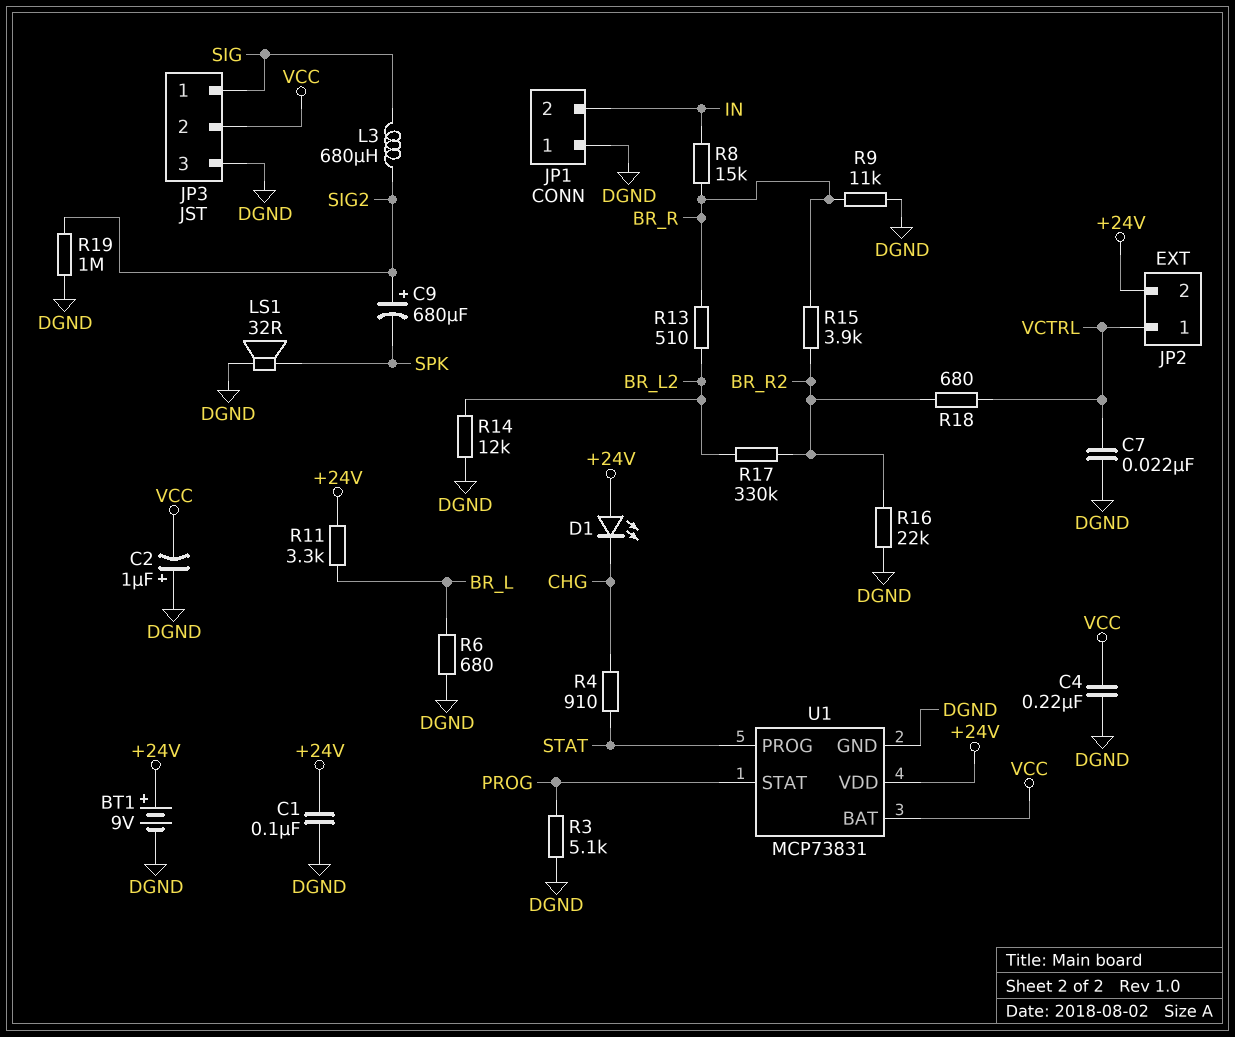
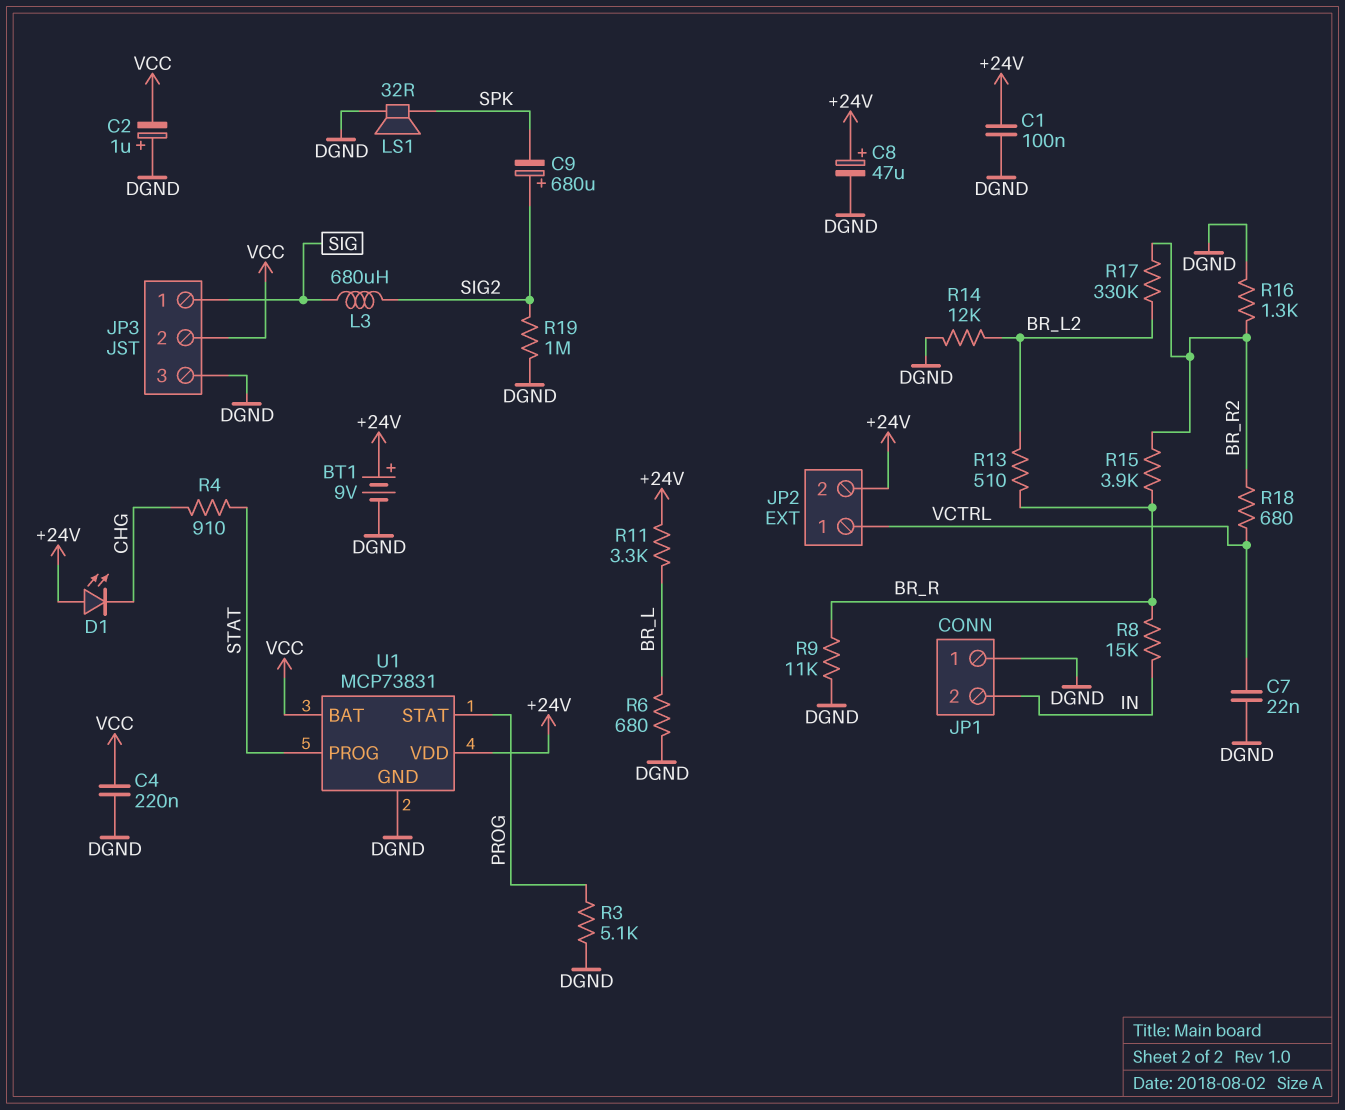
C8: none -> 47uF (plus +24V, minus DGND)
R16: 22k (BR_R2, DGND) -> 1.3k (BR_R2, DGND)

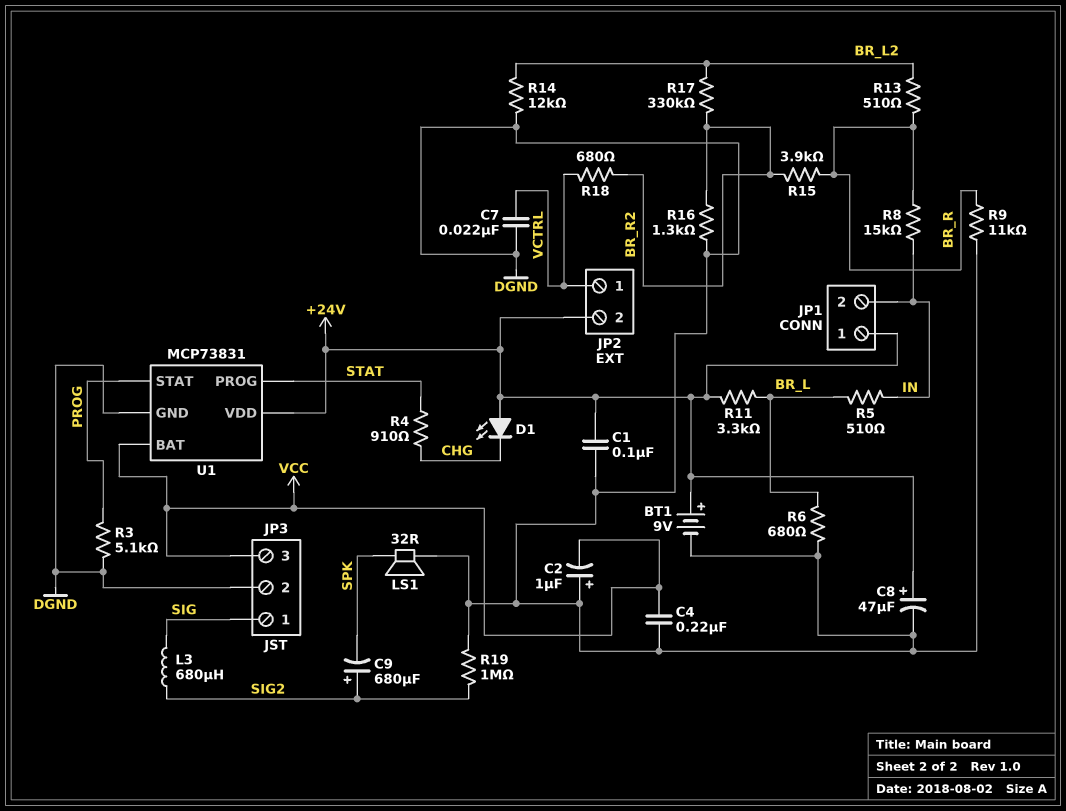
JP1 pin 1: DGND -> +24V
JP3 pin 2: VCC -> DGND
JP3 pin 3: DGND -> VCC
R5: none -> 510 (BR_L, IN)

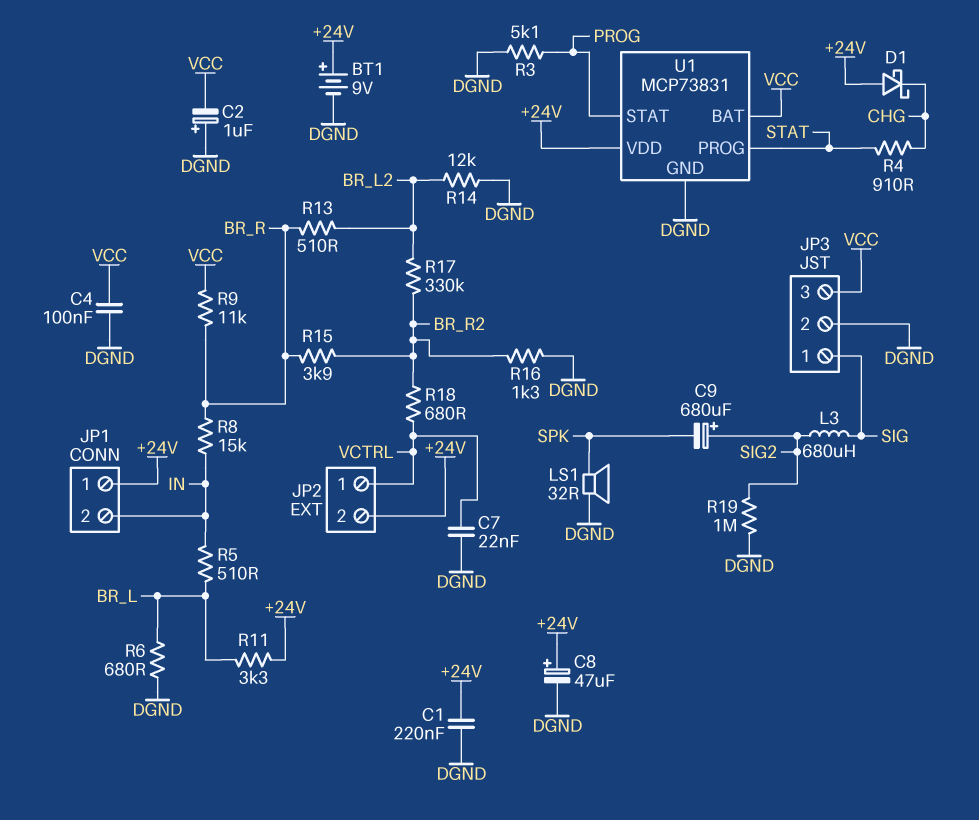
C1: 100nF (+24V, DGND) -> 220nF (+24V, DGND)
C4: 220nF (DGND, VCC) -> 100nF (DGND, VCC)
D1: LED (A +24V, K CHG) -> schottky (A +24V, K CHG)
R9: 11k (BR_R, DGND) -> 11k (BR_R, VCC)

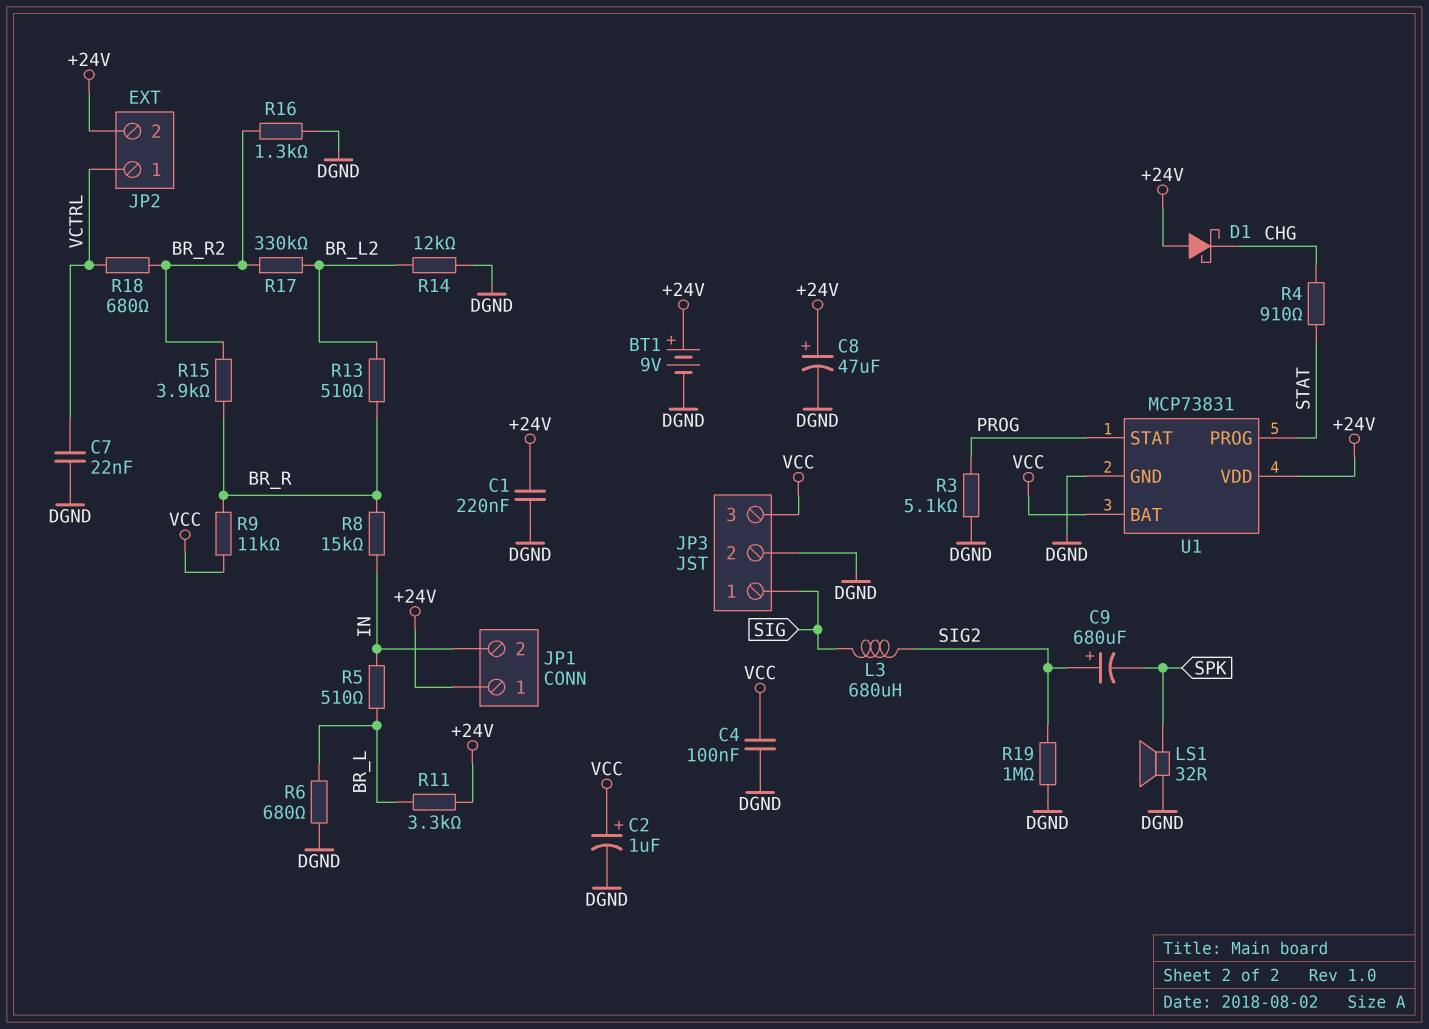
C2: 1uF (plus DGND, minus VCC) -> 1uF (plus VCC, minus DGND)

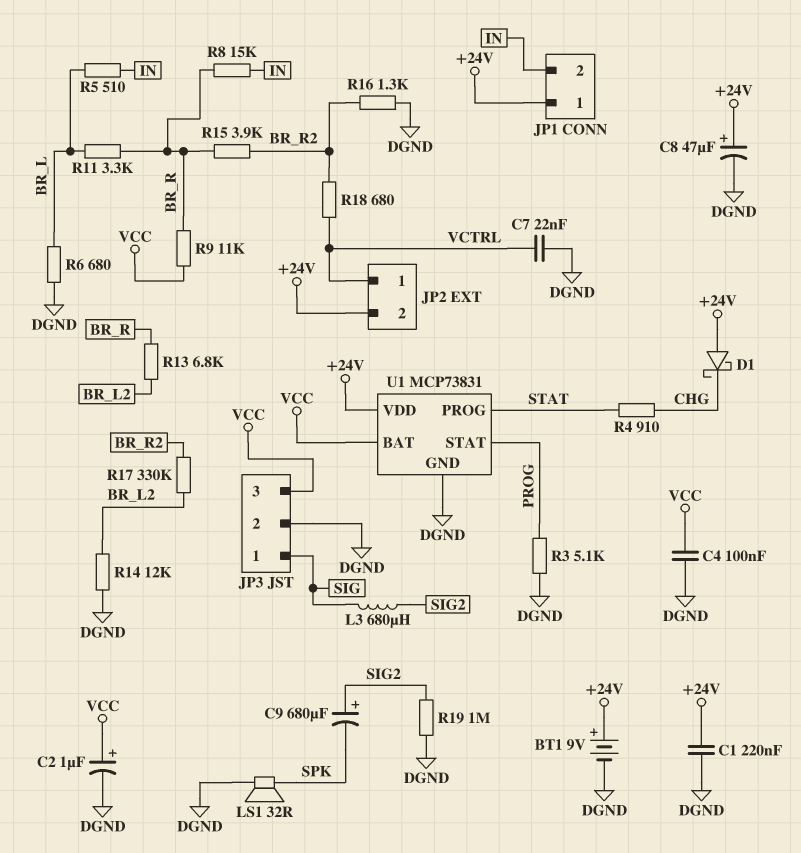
R11: 3.3k (+24V, BR_L) -> 3.3k (BR_L, BR_R)
R13: 510 (BR_L2, BR_R) -> 6.8k (BR_L2, BR_R)

